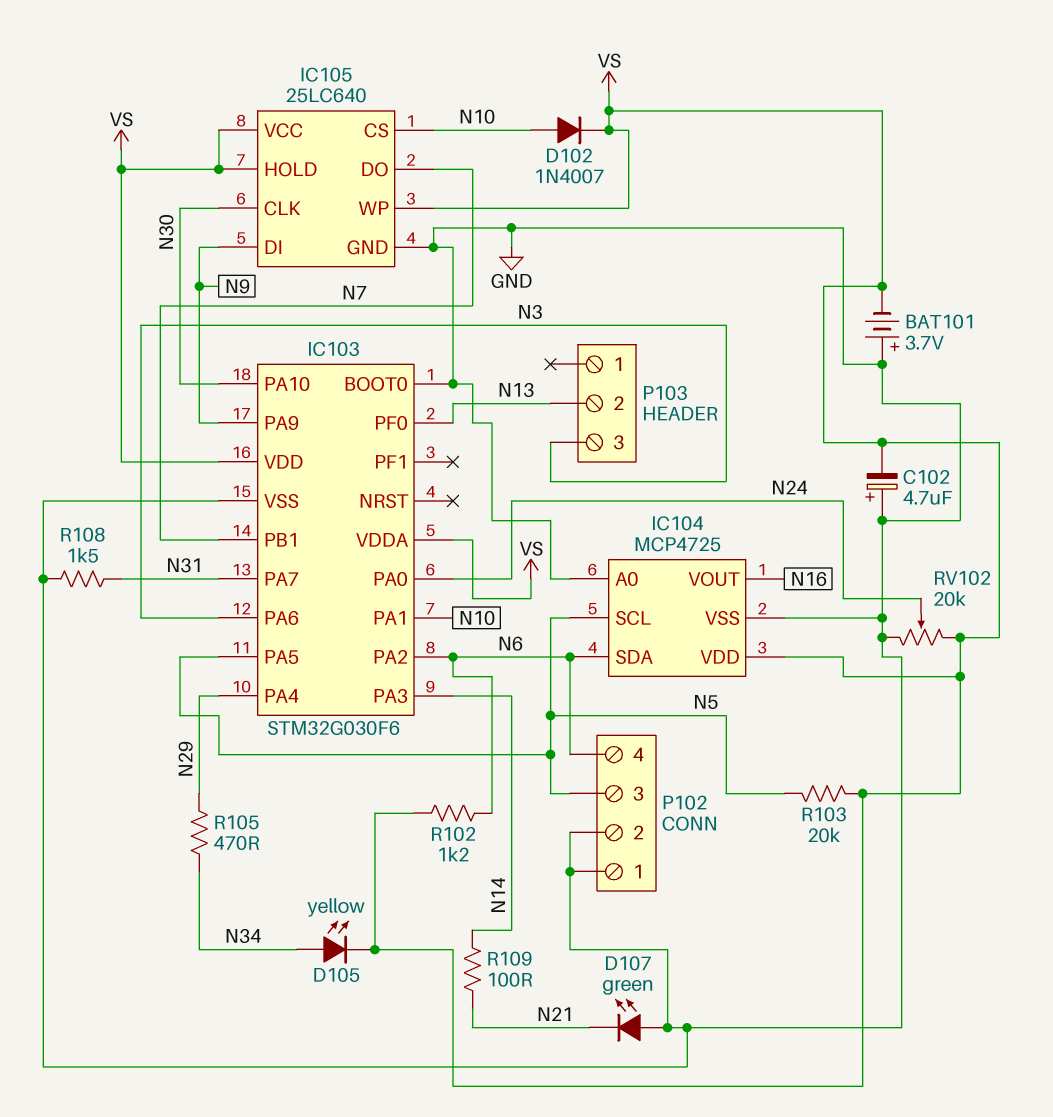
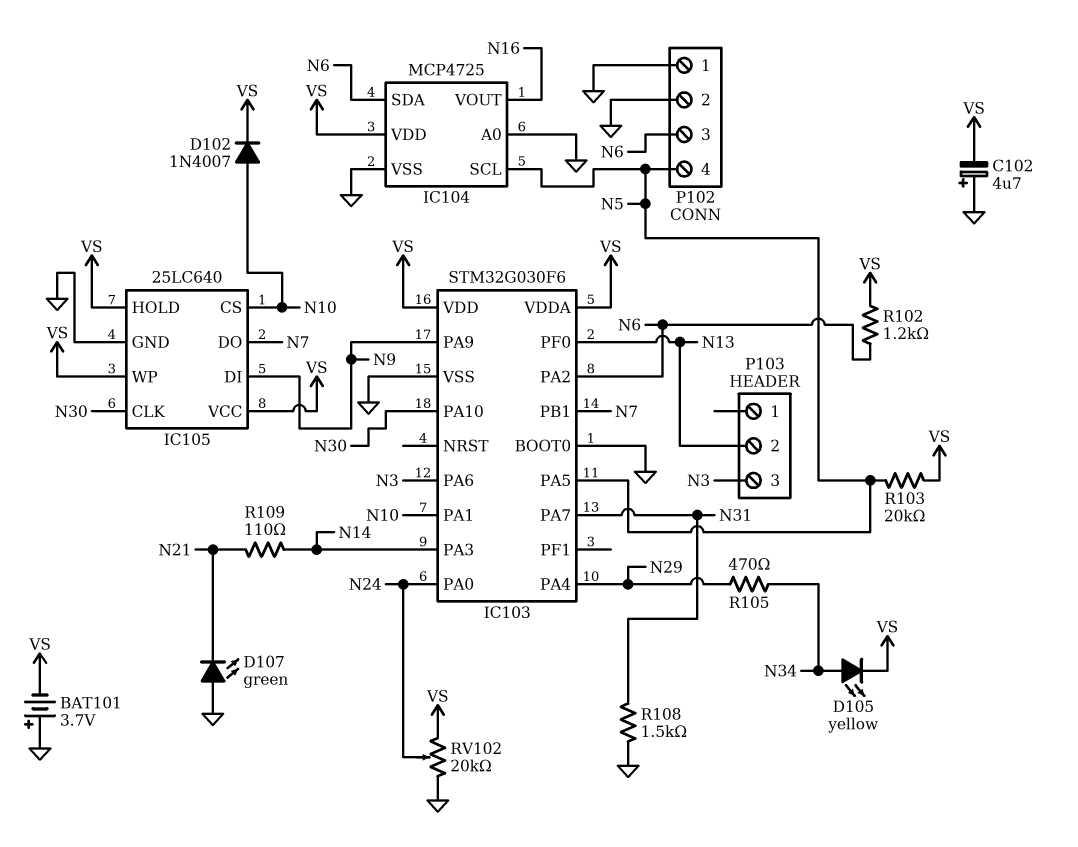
P102 pin 3: N5 -> N6
P102 pin 4: N6 -> N5
R109: 100 (N14, N21) -> 110 (N14, N21)

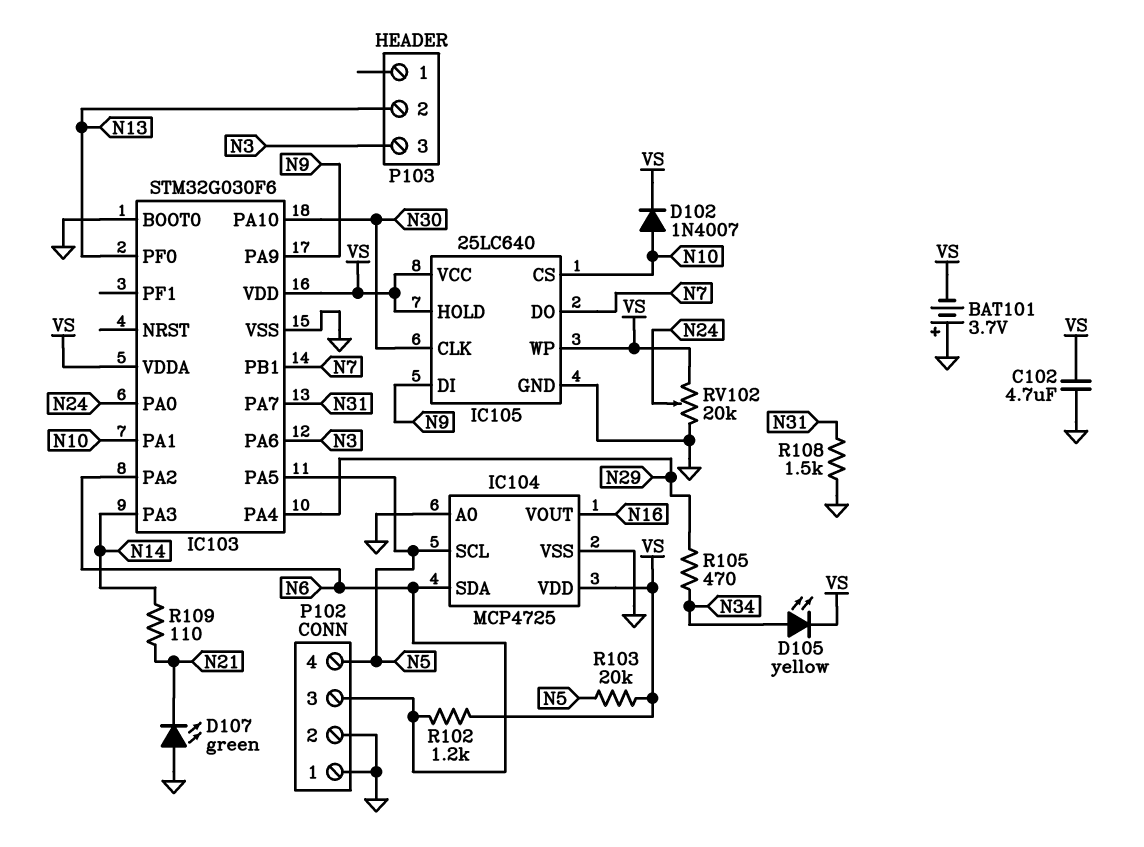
C102: 4.7uF (plus GND, minus VS) -> 4.7uF (GND, VS)

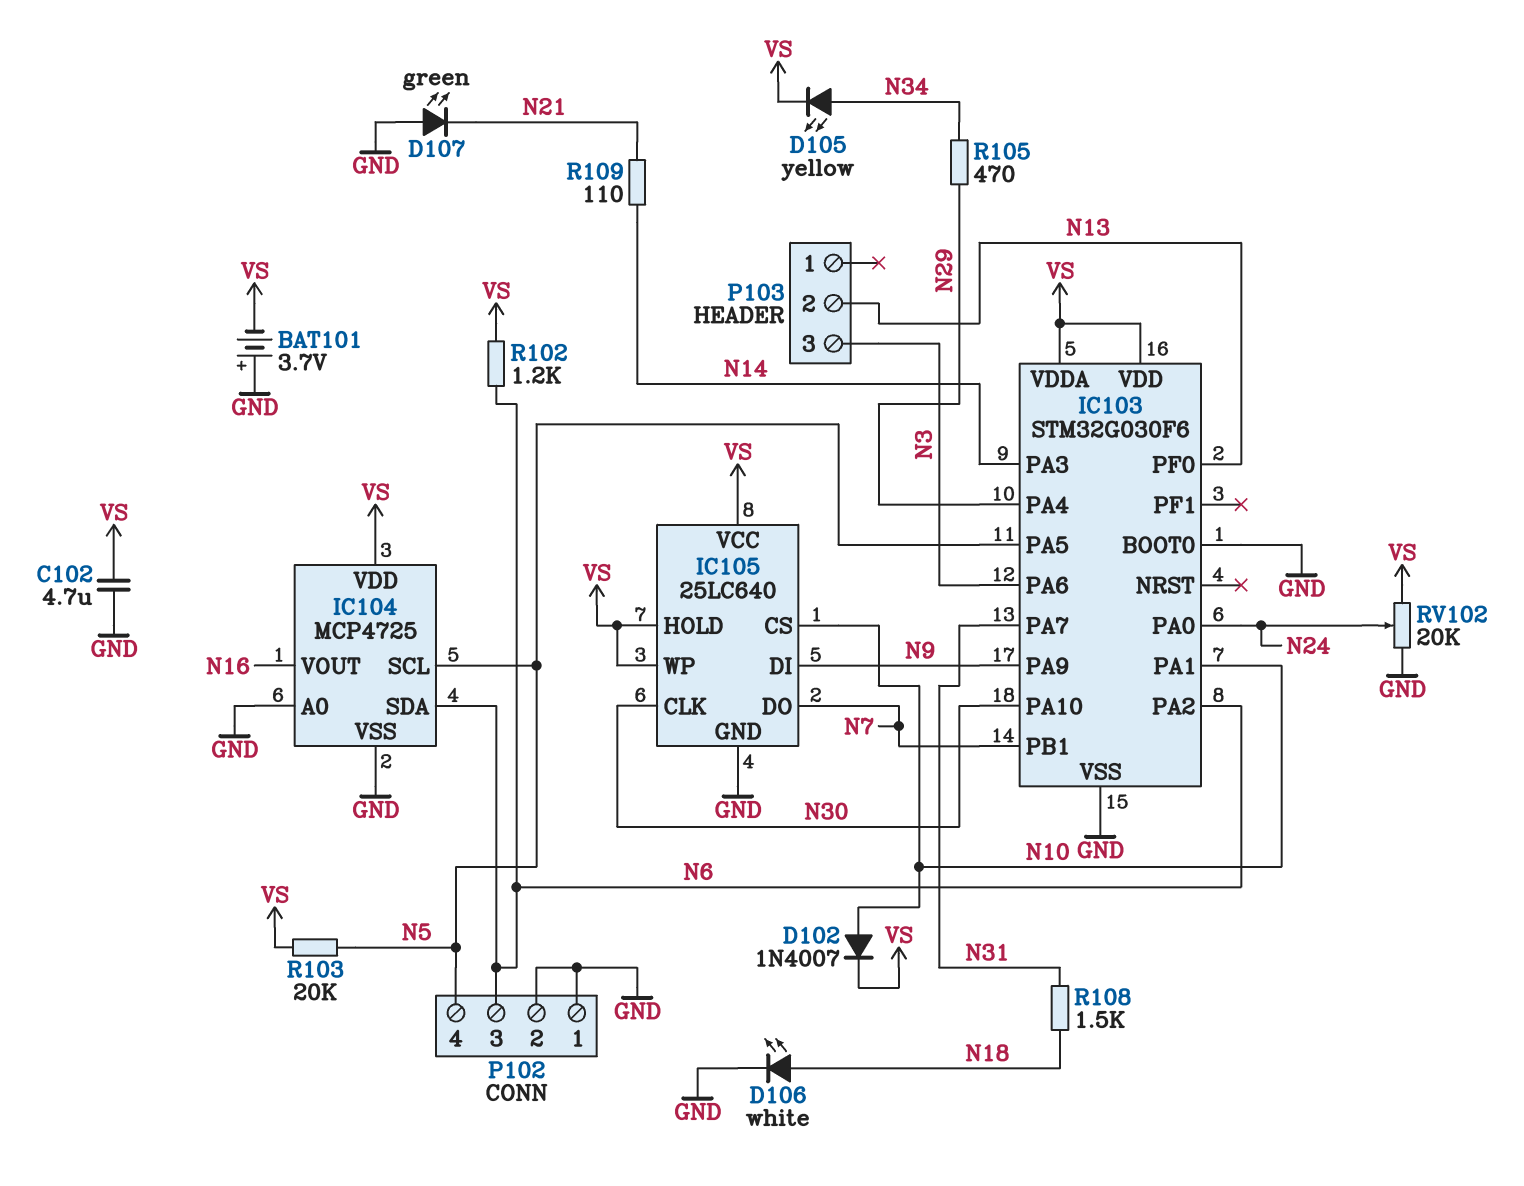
D106: none -> LED white (A N18, K GND)
R108: 1.5k (GND, N31) -> 1.5k (N18, N31)

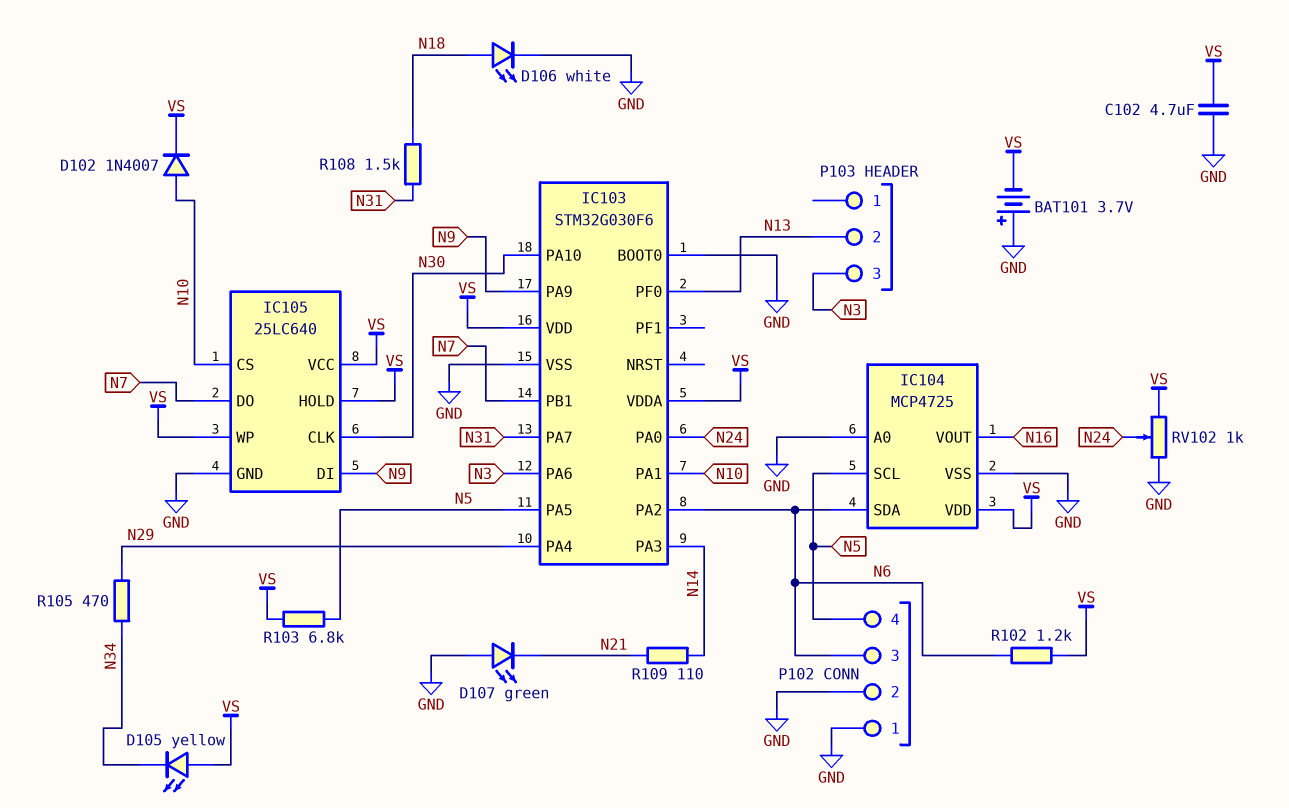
D105: LED yellow (A N34, K VS) -> LED yellow (A VS, K N34)
R103: 20k (N5, VS) -> 6.8k (N5, VS)
RV102: 20k (GND, VS, wiper N24) -> 1k (GND, VS, wiper N24)

